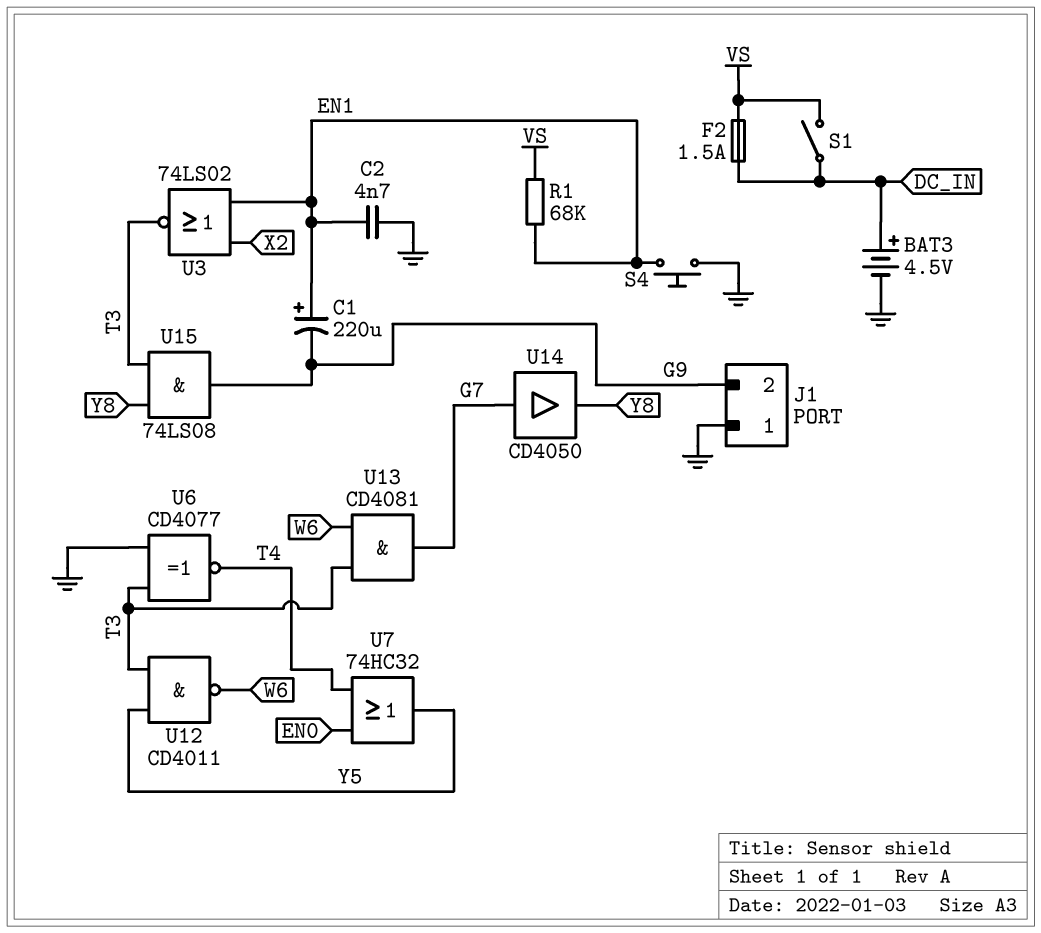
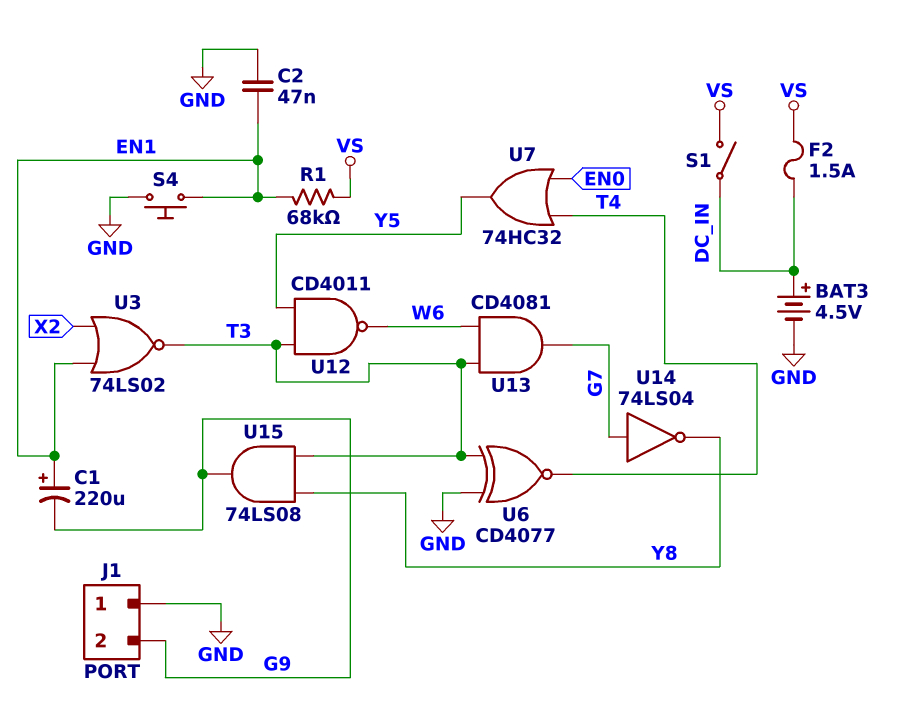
C2: 4.7nF (EN1, GND) -> 47nF (EN1, GND)
U14: buffer CD4050 (in G7, out Y8) -> NOT 74LS04 (in G7, out Y8)

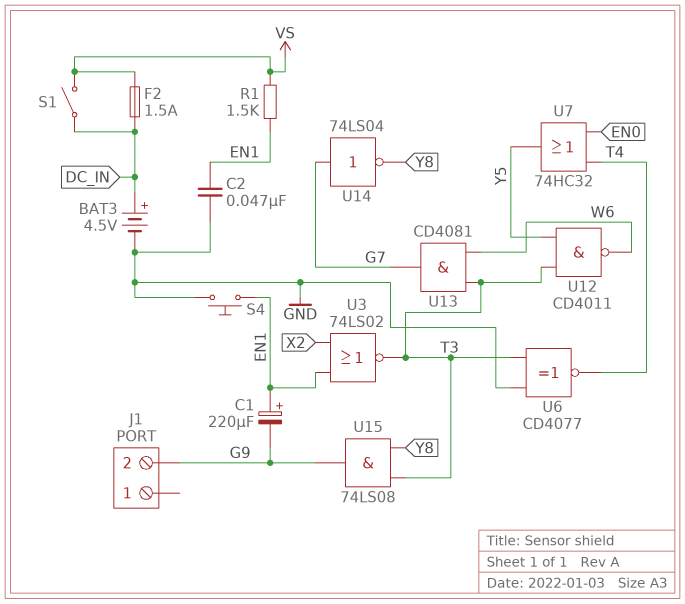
J1 pin 1: GND -> none
R1: 68k (EN1, VS) -> 1.5k (EN1, VS)

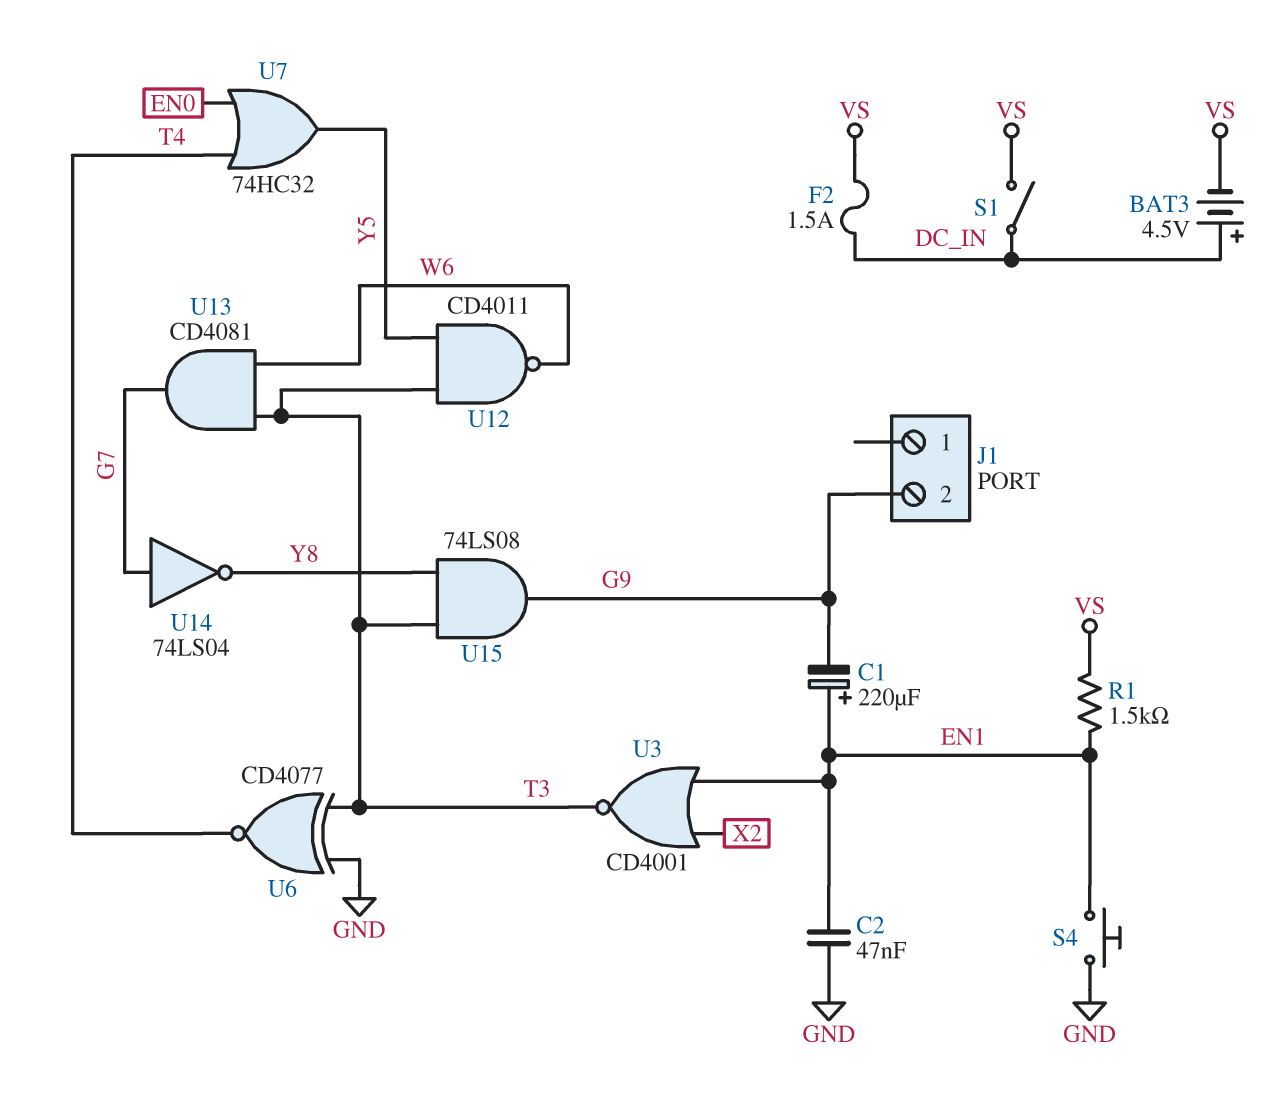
BAT3: 4.5V (plus DC_IN, minus GND) -> 4.5V (plus DC_IN, minus VS)
U3: NOR 74LS02 (in EN1, in X2, out T3) -> NOR CD4001 (in EN1, in X2, out T3)

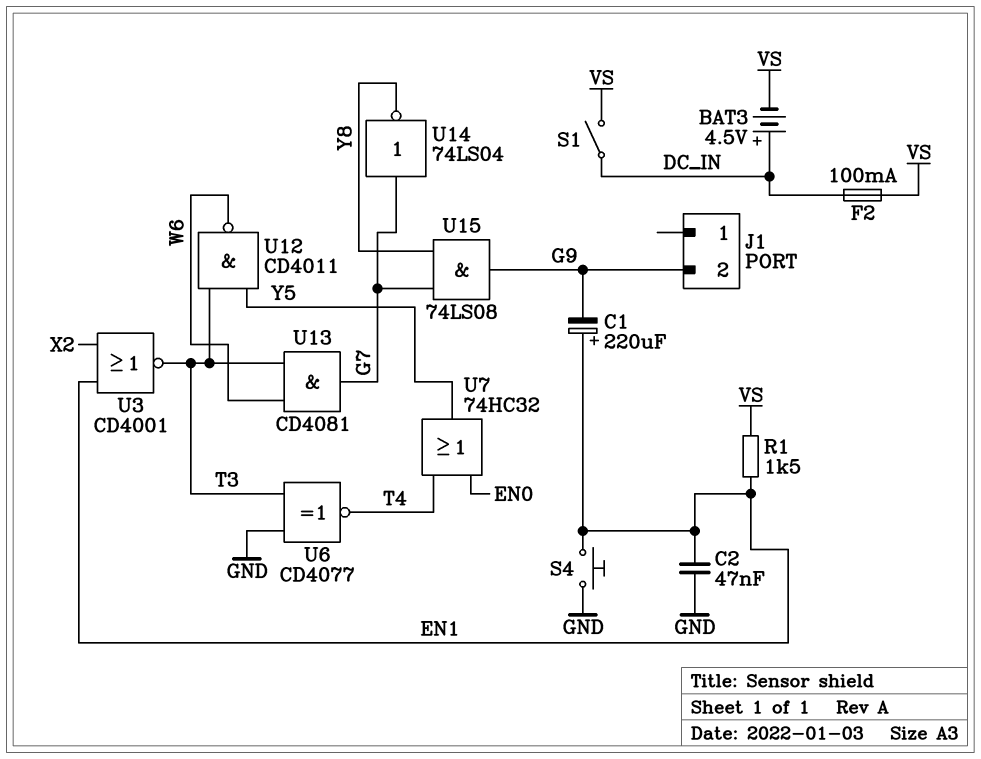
F2: 1.5A (DC_IN, VS) -> 100mA (DC_IN, VS)
U15: AND 74LS08 (in T3, in Y8, out G9) -> AND 74LS08 (in G7, in Y8, out G9)

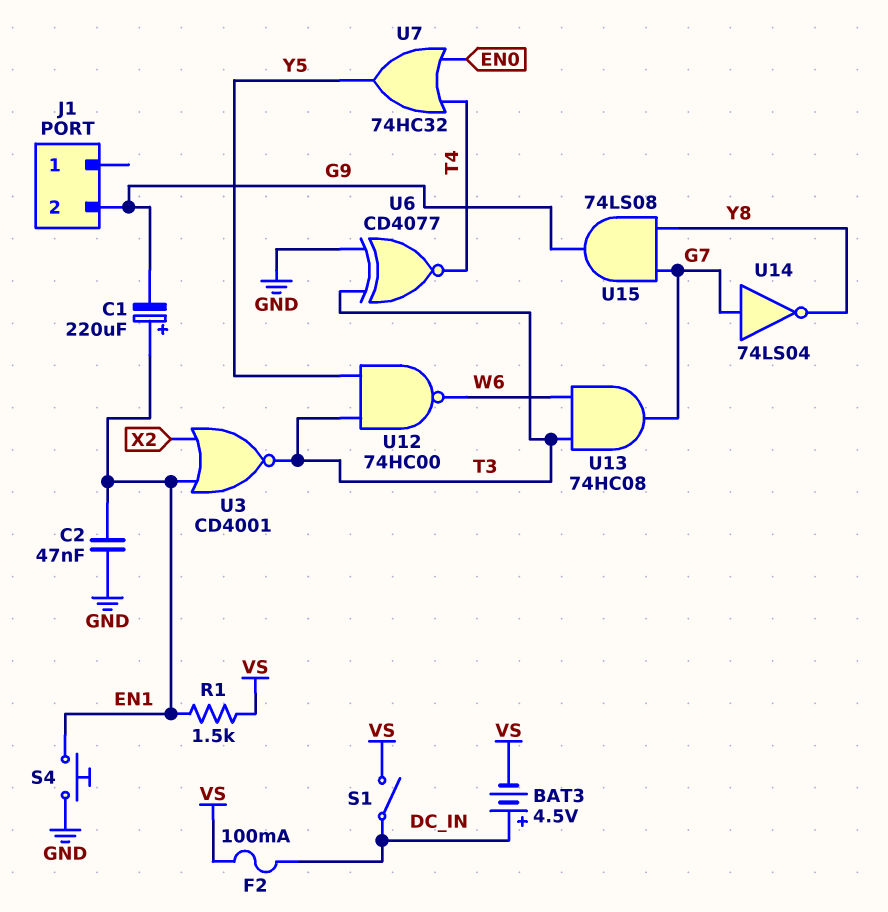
U12: NAND CD4011 (in T3, in Y5, out W6) -> NAND 74HC00 (in T3, in Y5, out W6)
U13: AND CD4081 (in T3, in W6, out G7) -> AND 74HC08 (in T3, in W6, out G7)

